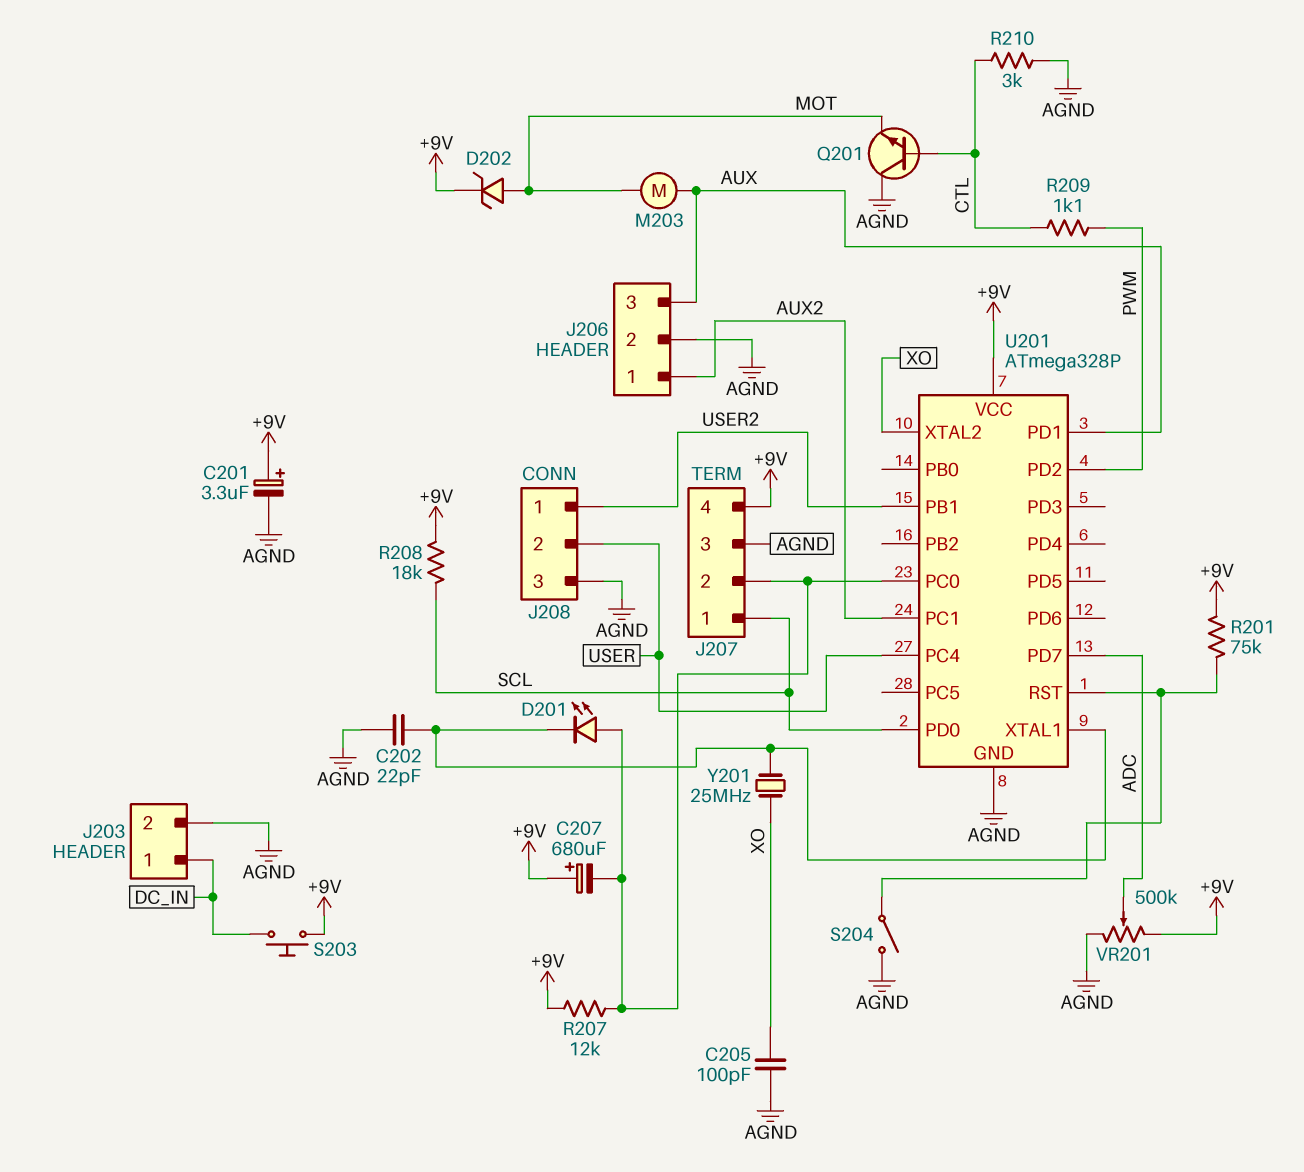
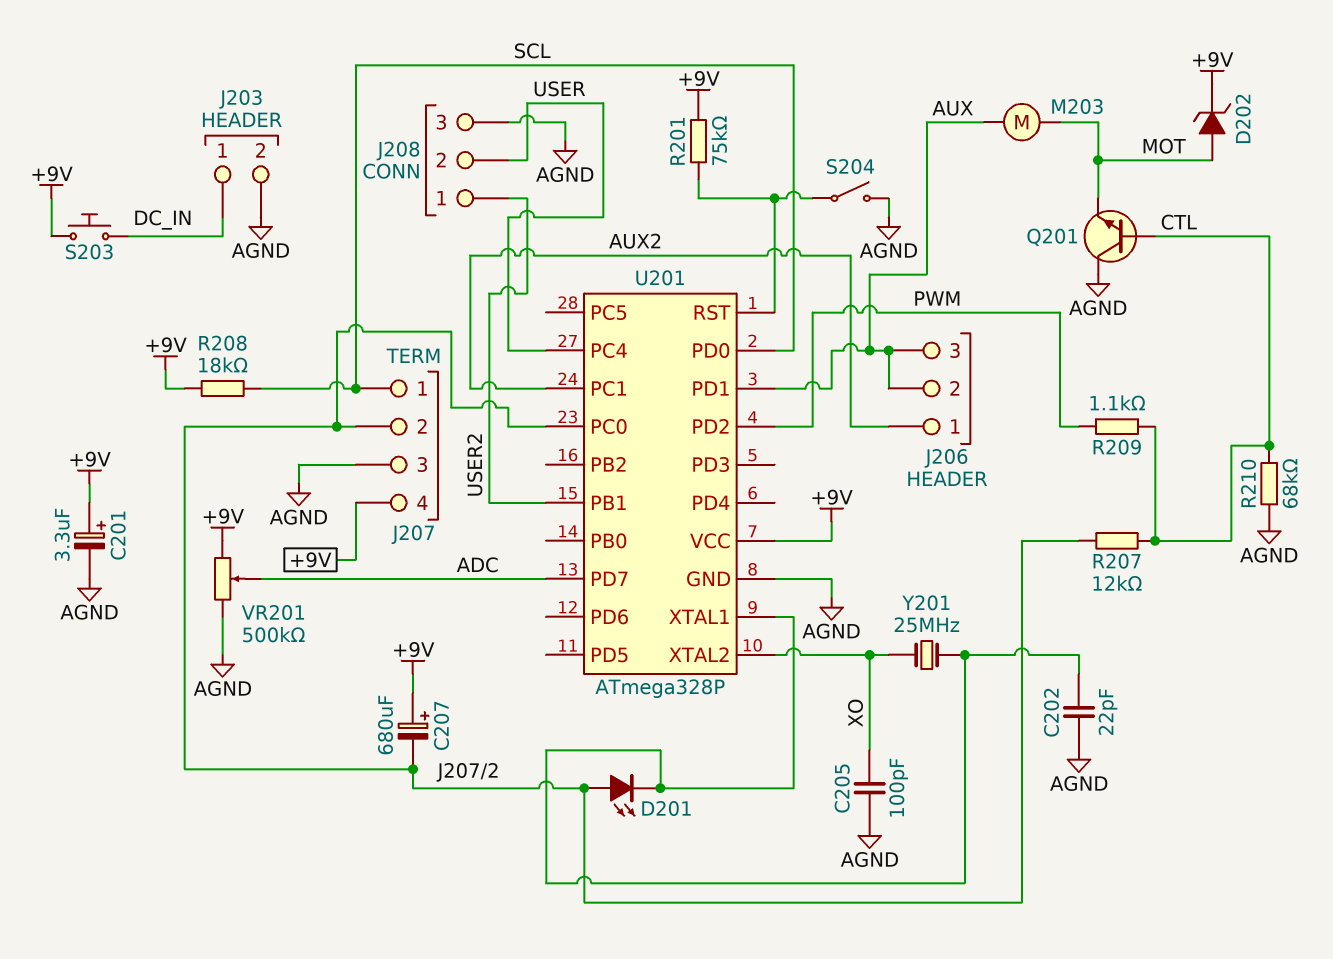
J206 pin 2: AGND -> AUX
R207: 12k (+9V, J207/2) -> 12k (CTL, J207/2)
R210: 3k (AGND, CTL) -> 68k (AGND, CTL)

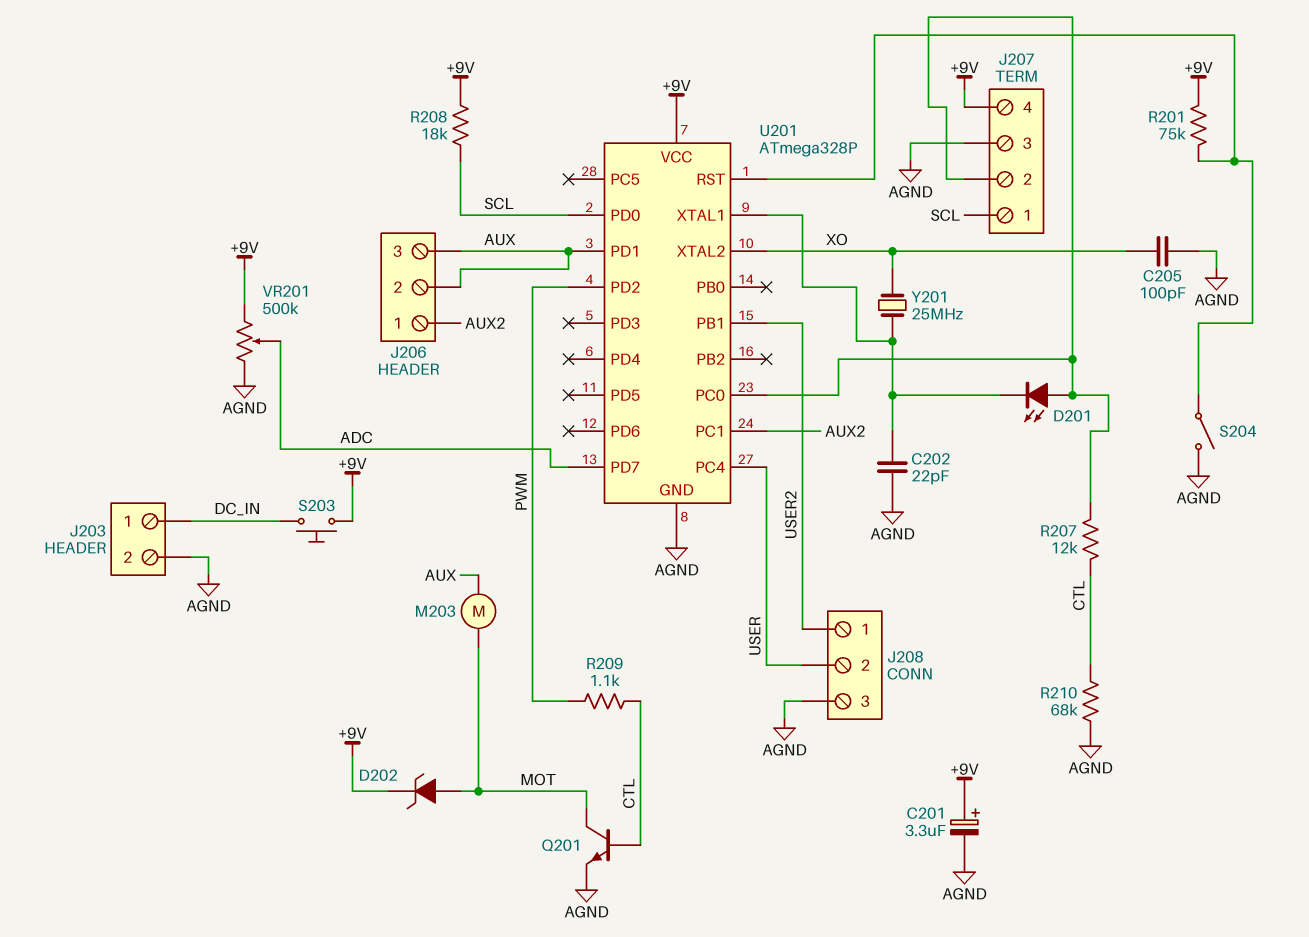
C207: 680uF (plus +9V, minus J207/2) -> none
Q201: NPN (B CTL, C AGND, E MOT) -> NPN (B CTL, C MOT, E AGND)

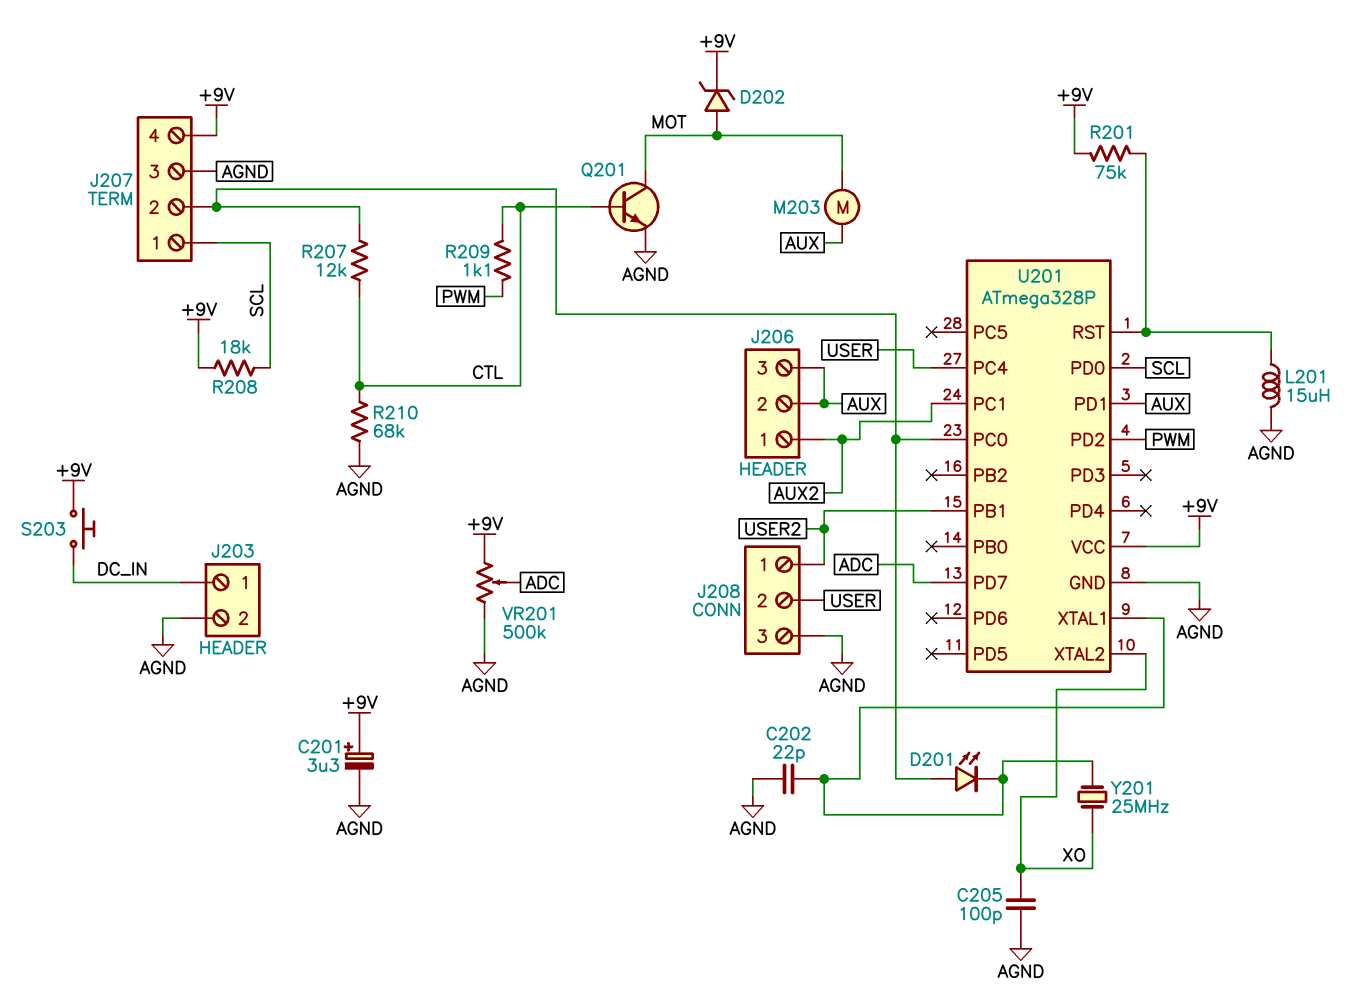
L201: none -> 15uH (AGND, U201/RST)
S204: switch (AGND, U201/RST) -> none

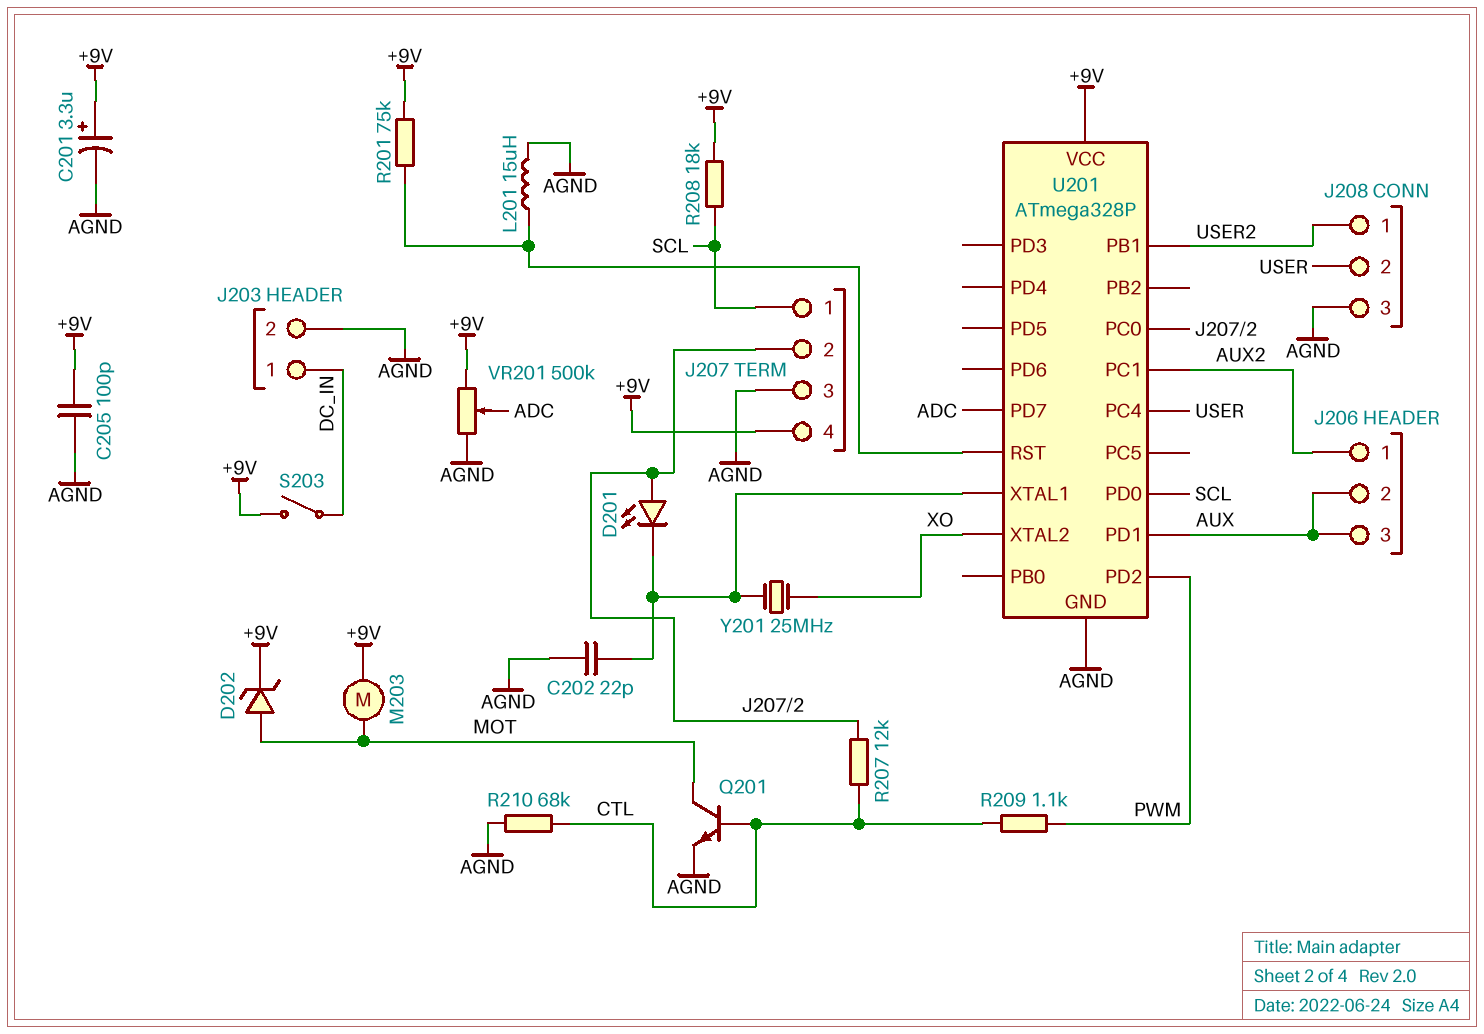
C205: 100pF (AGND, XO) -> 100pF (+9V, AGND)
M203: motor (AUX, MOT) -> motor (+9V, MOT)
S203: button (+9V, DC_IN) -> switch (+9V, DC_IN)

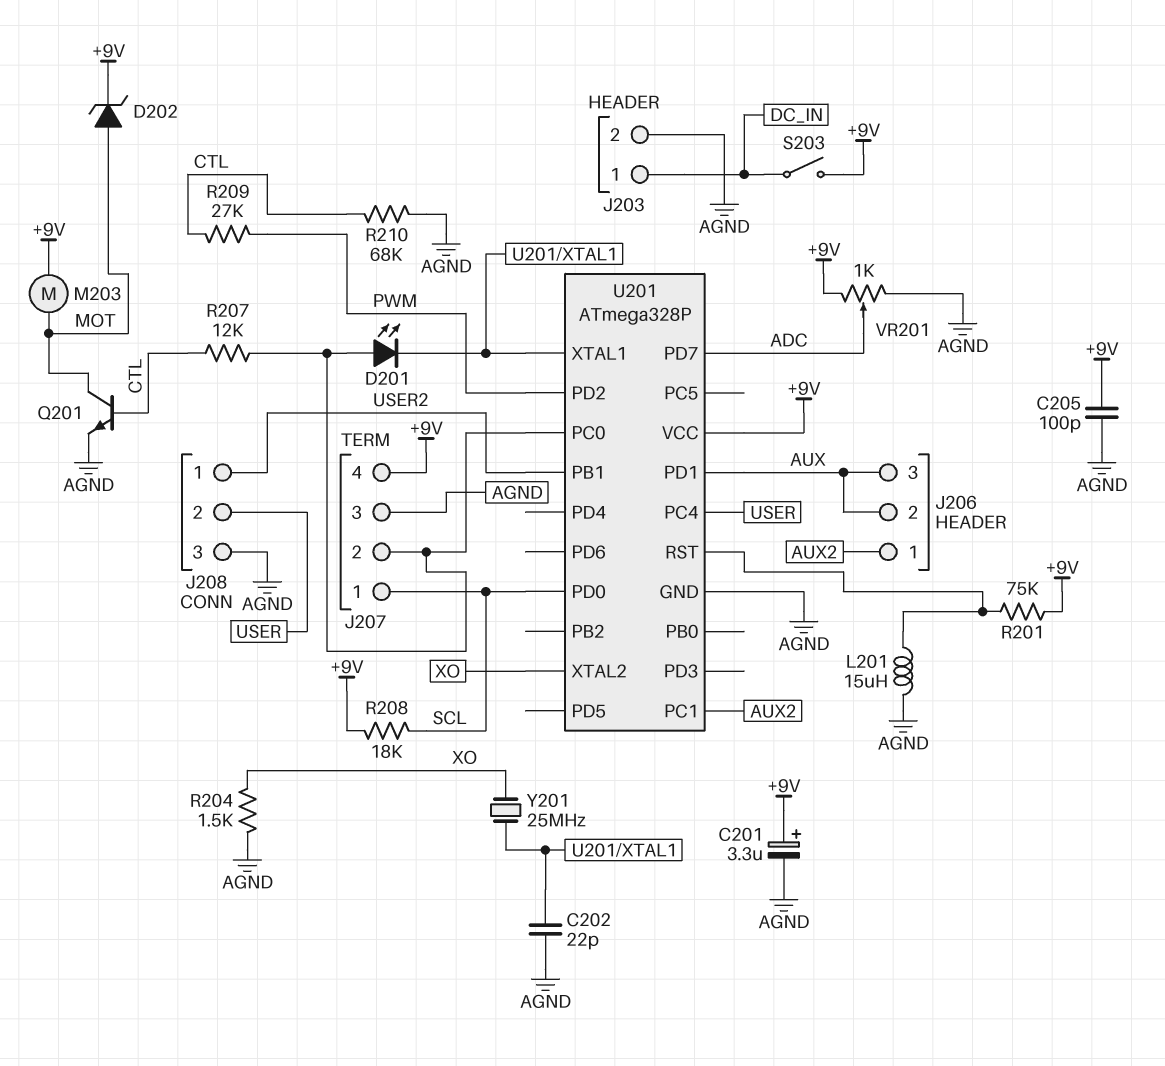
R204: none -> 1.5k (AGND, XO)
R209: 1.1k (CTL, PWM) -> 27k (CTL, PWM)
VR201: 500k (+9V, AGND, wiper ADC) -> 1k (+9V, AGND, wiper ADC)

